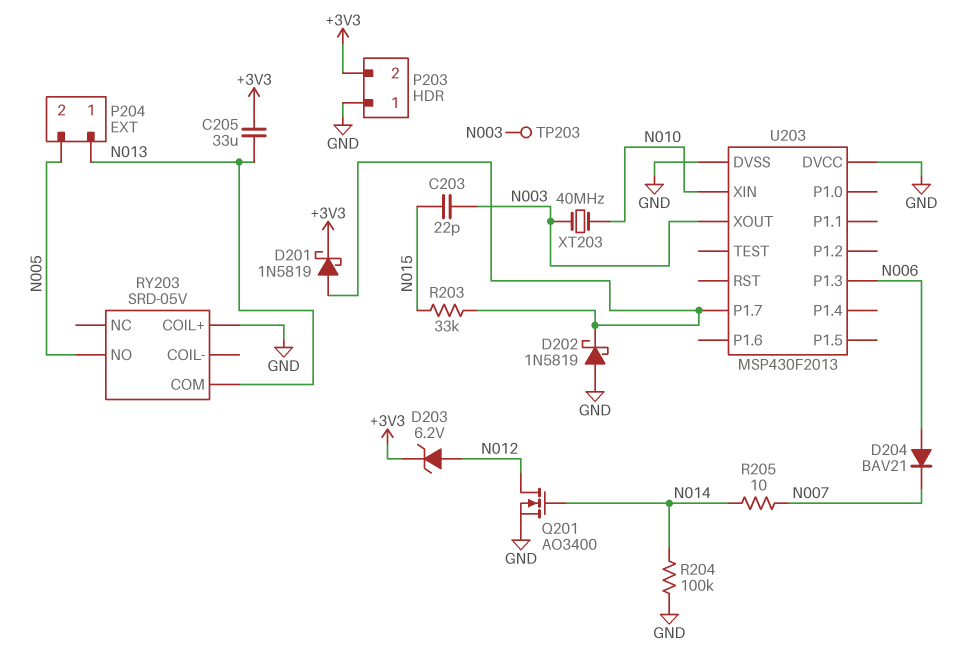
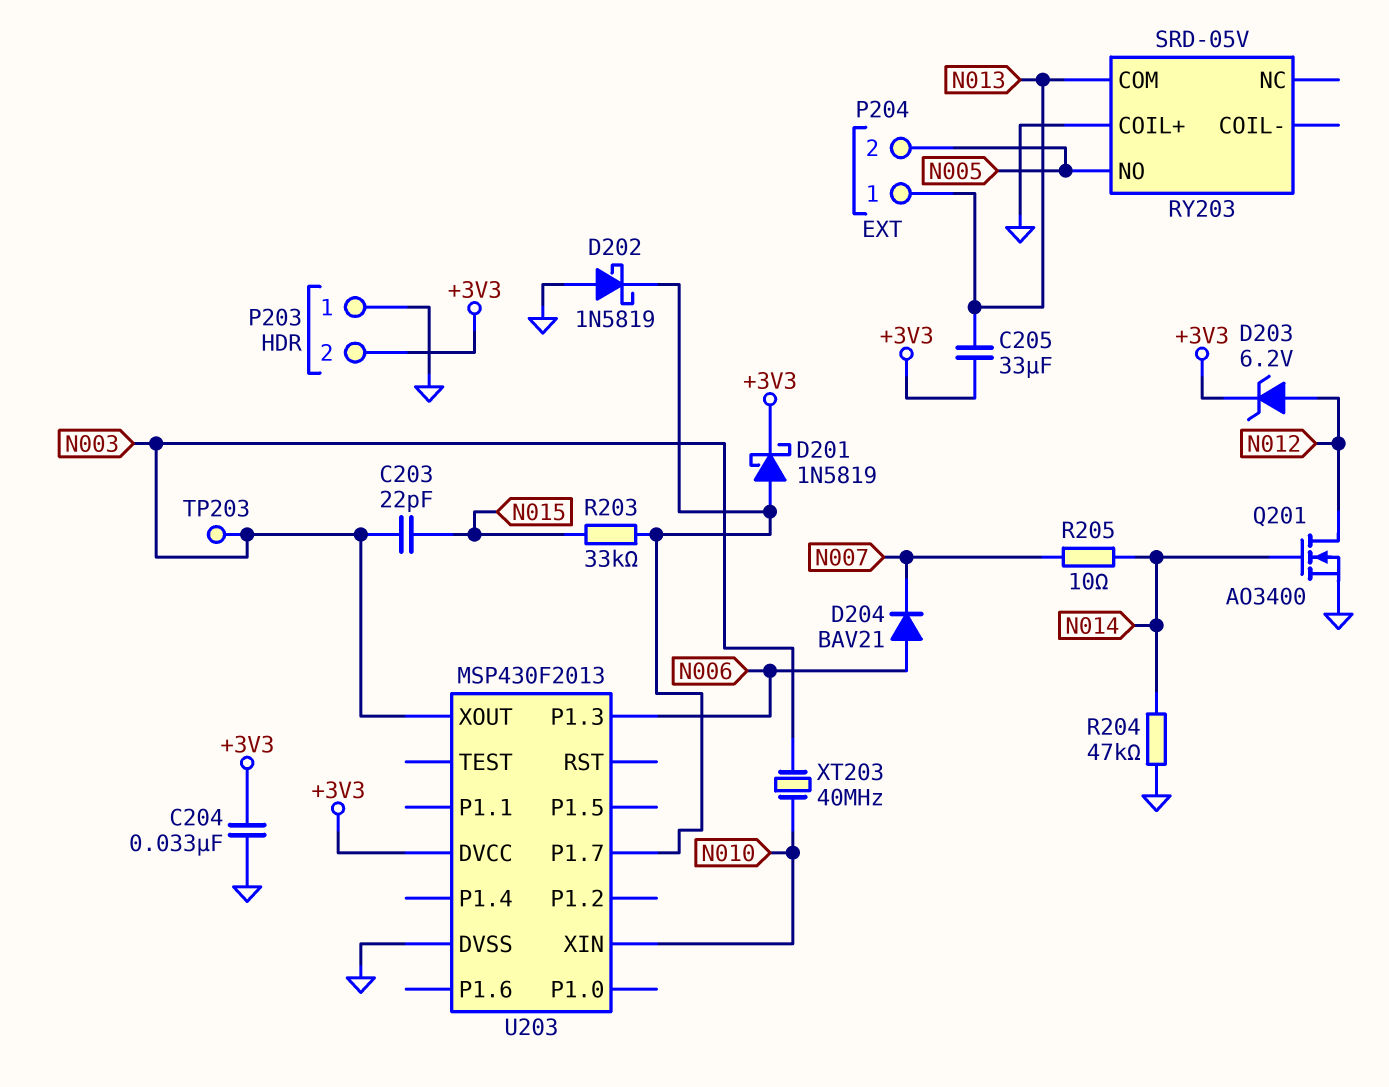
C204: none -> 33nF (+3V3, GND)
R204: 100k (GND, N014) -> 47k (GND, N014)
U203 pin DVCC: GND -> +3V3

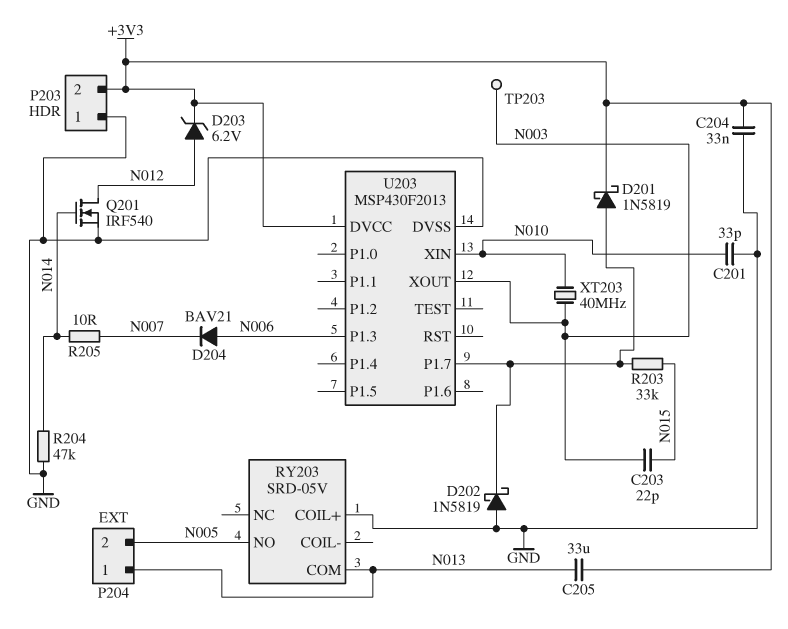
C201: none -> 33pF (GND, N010)
Q201: NMOS AO3400 (G N014, D N012, S GND) -> NMOS IRF540 (G N014, D N012, S GND)

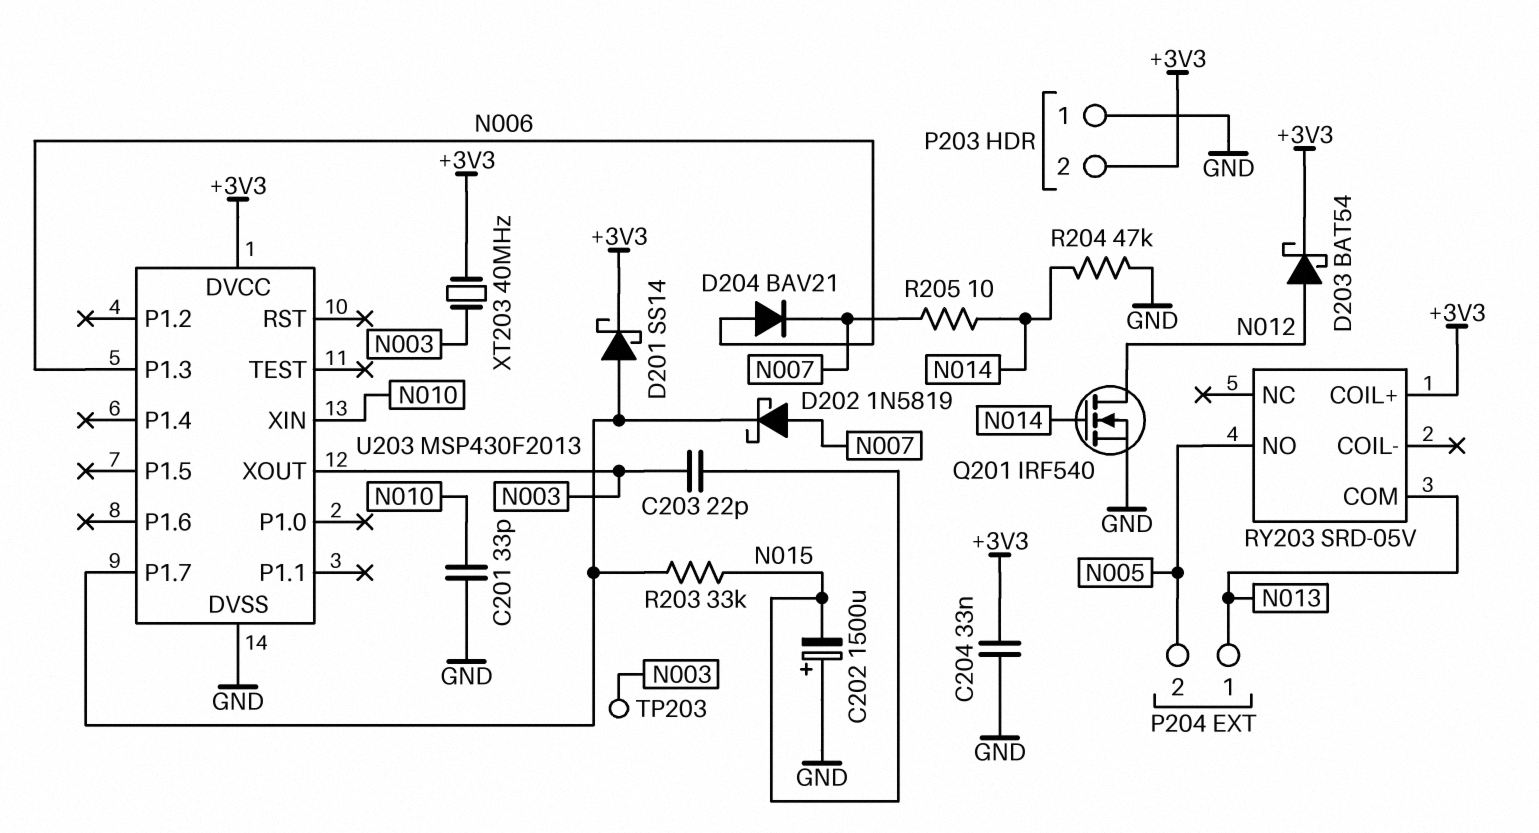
C202: none -> 1500uF (plus GND, minus N015)
C205: 33uF (+3V3, N013) -> none
D201: schottky 1N5819 (A U203/P1.7, K +3V3) -> schottky SS14 (A U203/P1.7, K +3V3)
D202: schottky 1N5819 (A GND, K U203/P1.7) -> schottky 1N5819 (A N007, K U203/P1.7)
D203: zener 6.2V (A N012, K +3V3) -> schottky BAT54 (A N012, K +3V3)
RY203 pin COIL+: GND -> +3V3
XT203: 40MHz (N003, N010) -> 40MHz (+3V3, N003)

